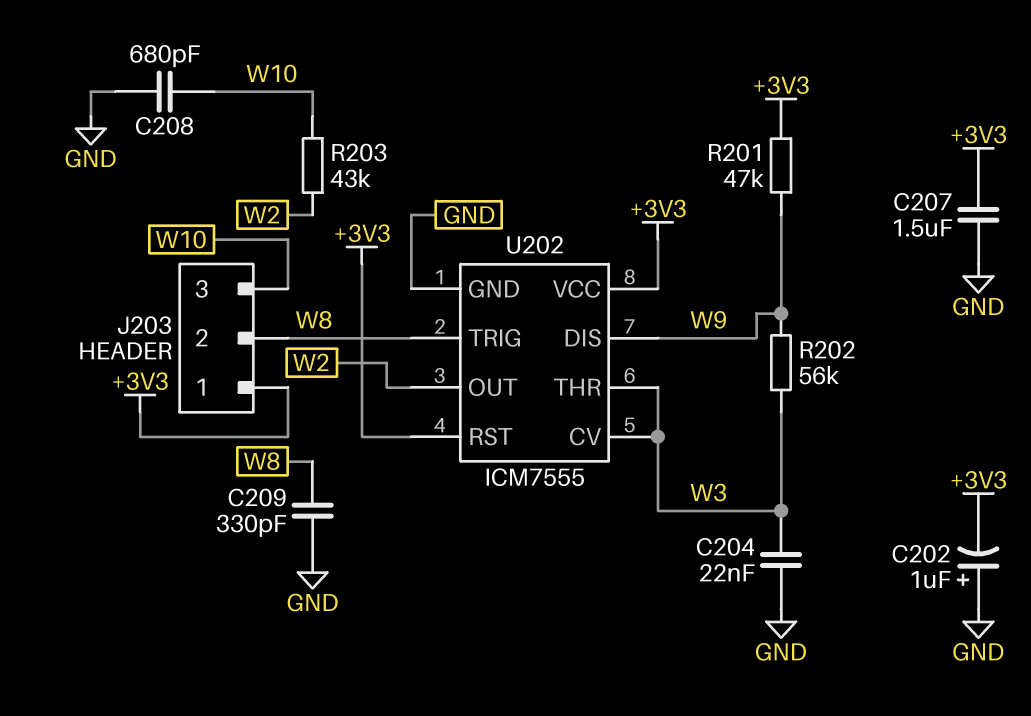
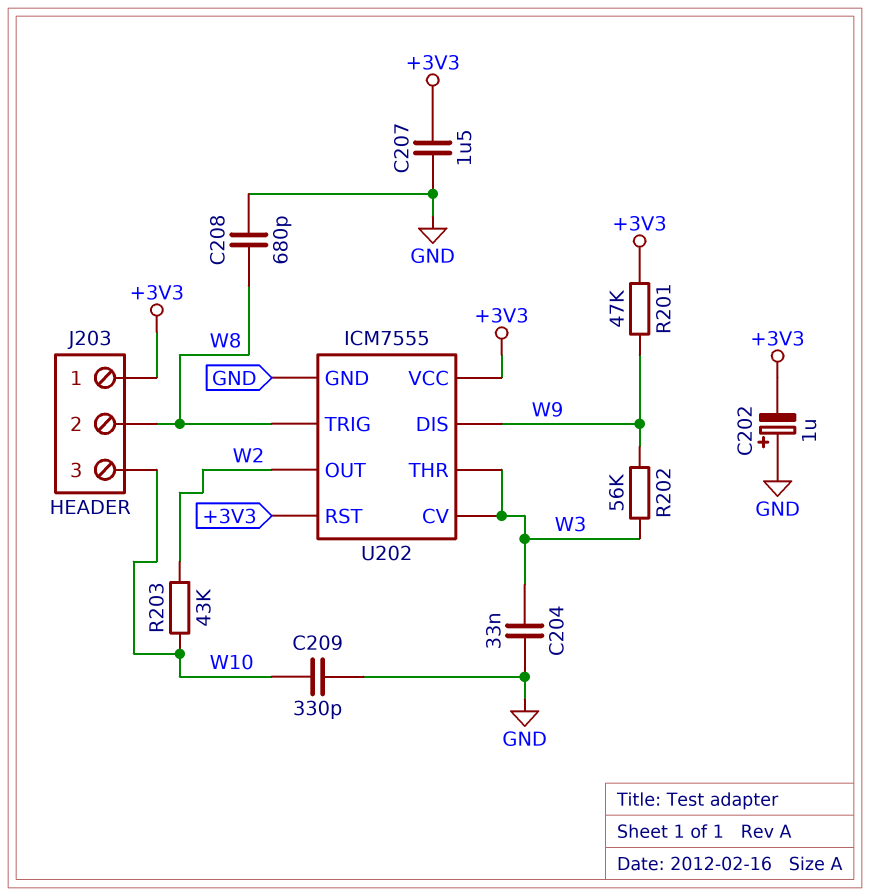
C204: 22nF (GND, W3) -> 33nF (GND, W3)
C208: 680pF (GND, W10) -> 680pF (GND, W8)
C209: 330pF (GND, W8) -> 330pF (GND, W10)

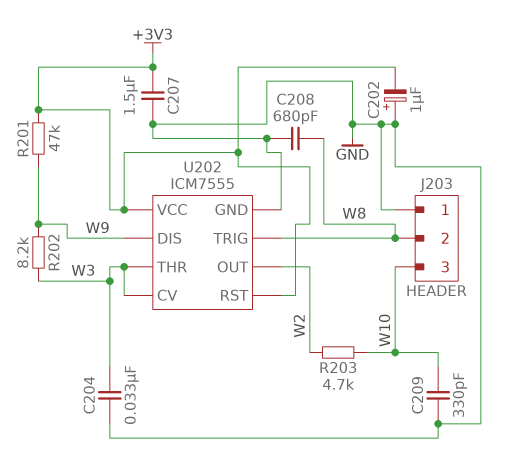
J203 pin 1: +3V3 -> GND
R202: 56k (W3, W9) -> 8.2k (W3, W9)
R203: 43k (W2, W10) -> 4.7k (W2, W10)

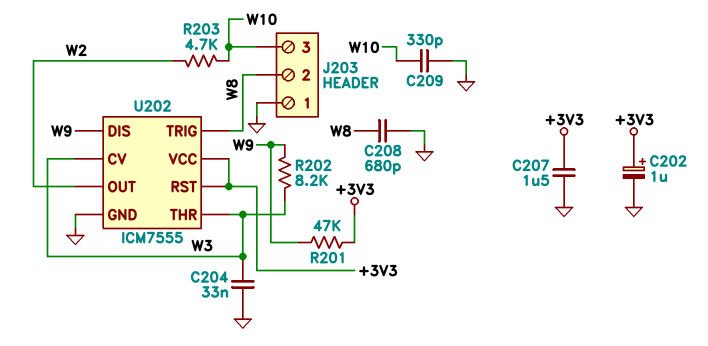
C202: 1uF (plus GND, minus +3V3) -> 1uF (plus +3V3, minus GND)

